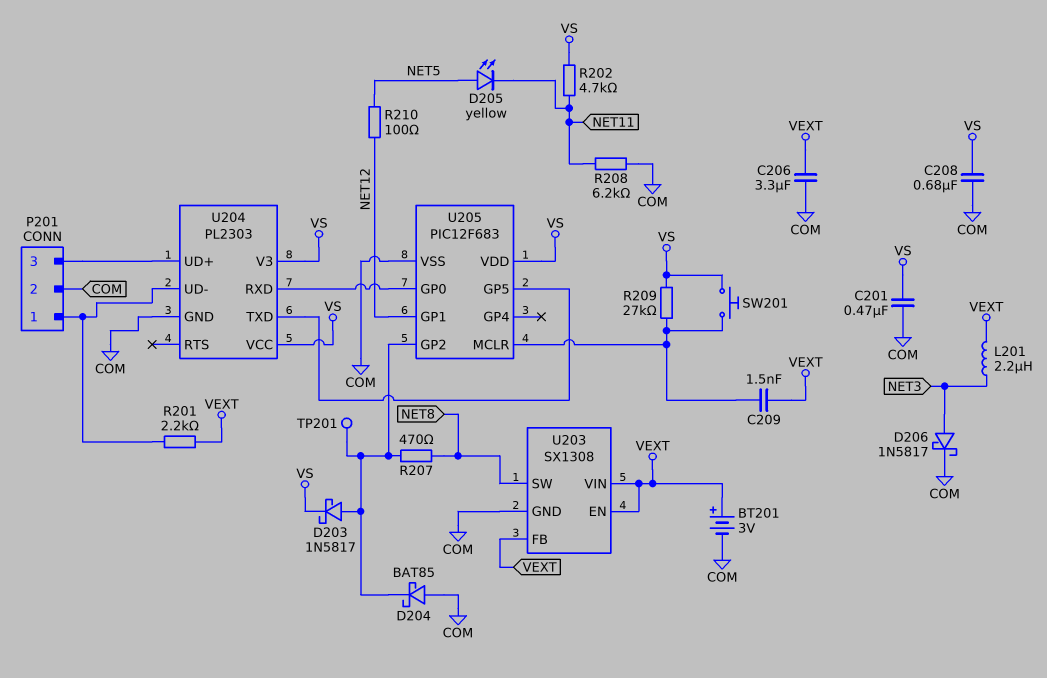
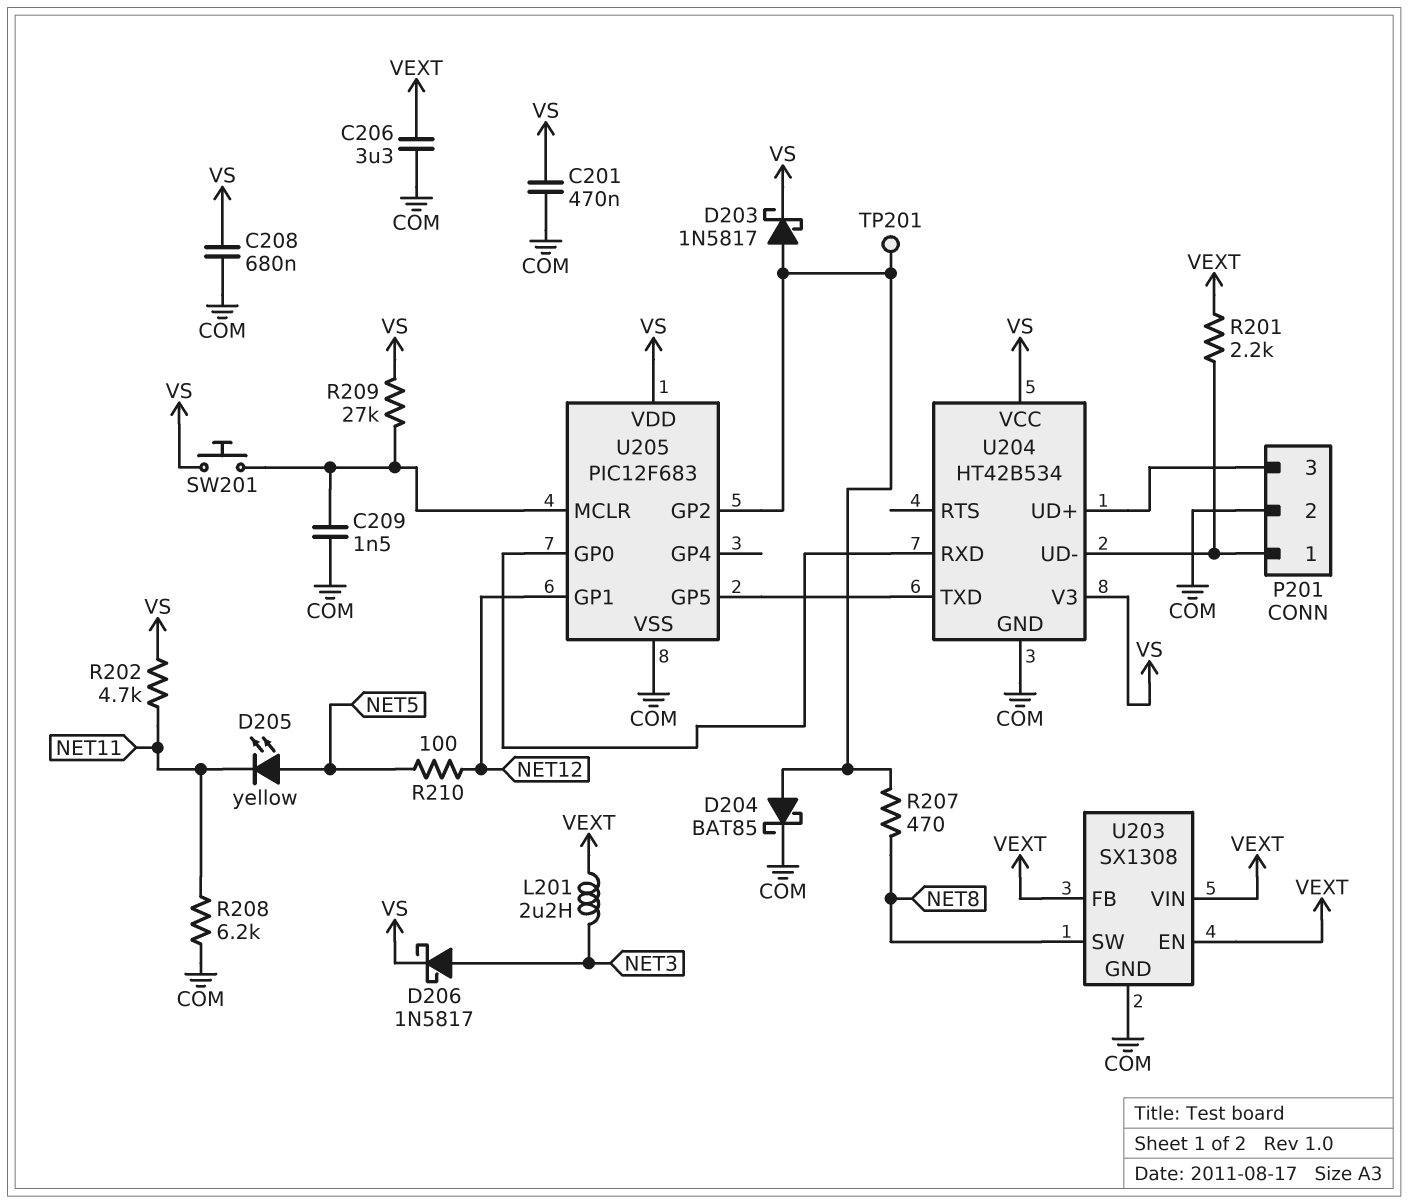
BT201: 3V (plus VEXT, minus COM) -> none
C209: 1.5nF (U205/MCLR, VEXT) -> 1.5nF (COM, U205/MCLR)
D204: schottky BAT85 (A COM, K U205/GP2) -> schottky BAT85 (A U205/GP2, K COM)
D206: schottky 1N5817 (A NET3, K COM) -> schottky 1N5817 (A NET3, K VS)
U204: PL2303 -> HT42B534

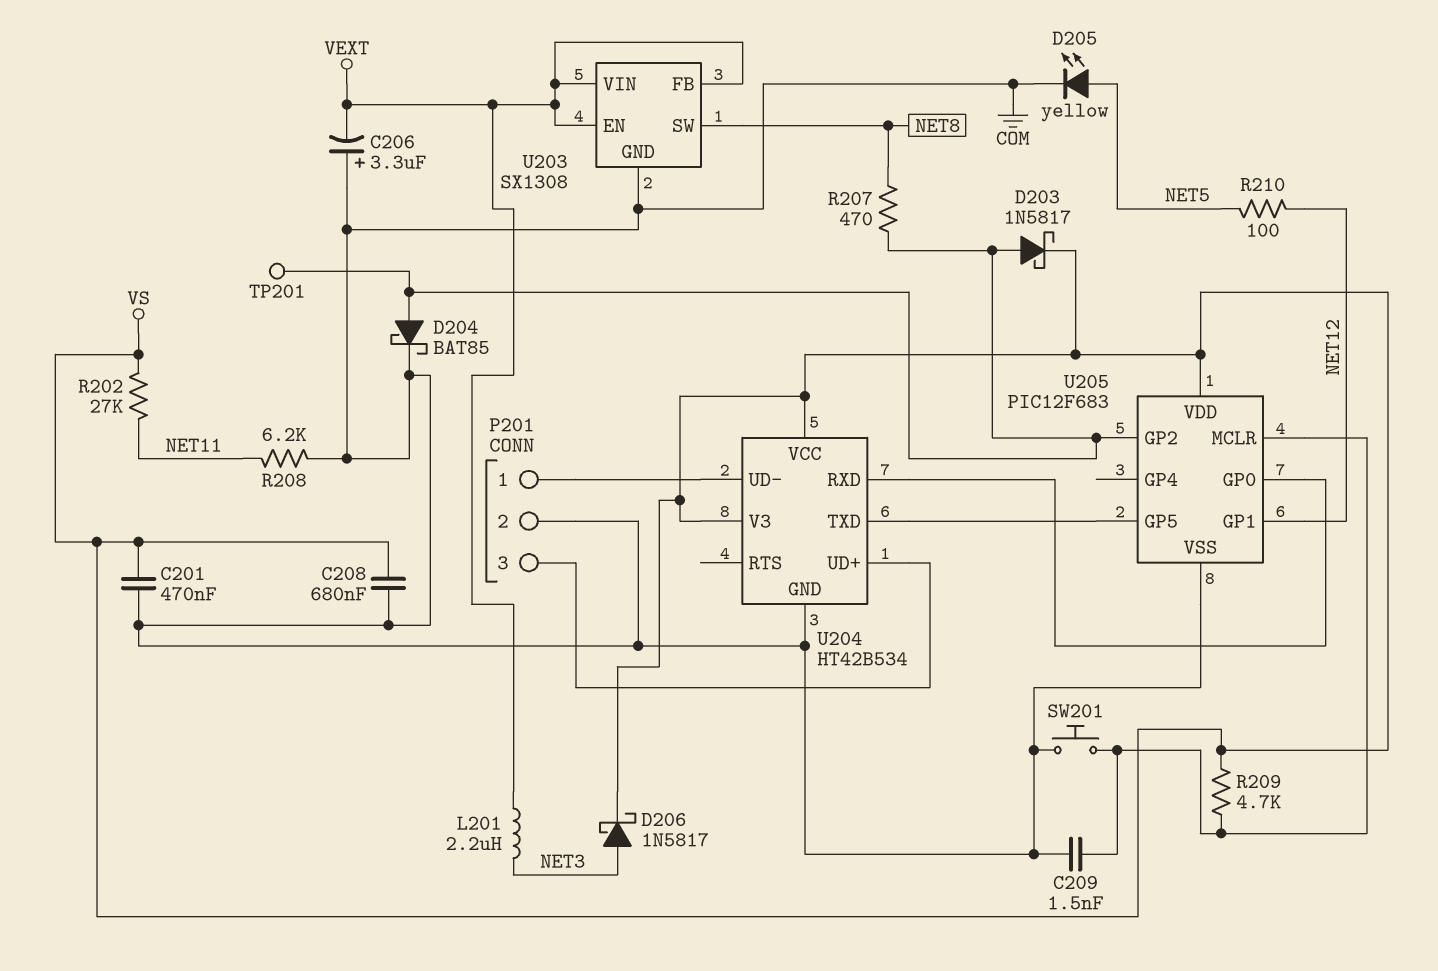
C206: 3.3uF (COM, VEXT) -> 3.3uF (plus COM, minus VEXT)
D205: LED yellow (A NET5, K NET11) -> LED yellow (A NET5, K COM)
R201: 2.2k (P201/1, VEXT) -> none
R202: 4.7k (NET11, VS) -> 27k (NET11, VS)
R209: 27k (U205/MCLR, VS) -> 4.7k (U205/MCLR, VS)
SW201: button (U205/MCLR, VS) -> button (COM, U205/MCLR)

